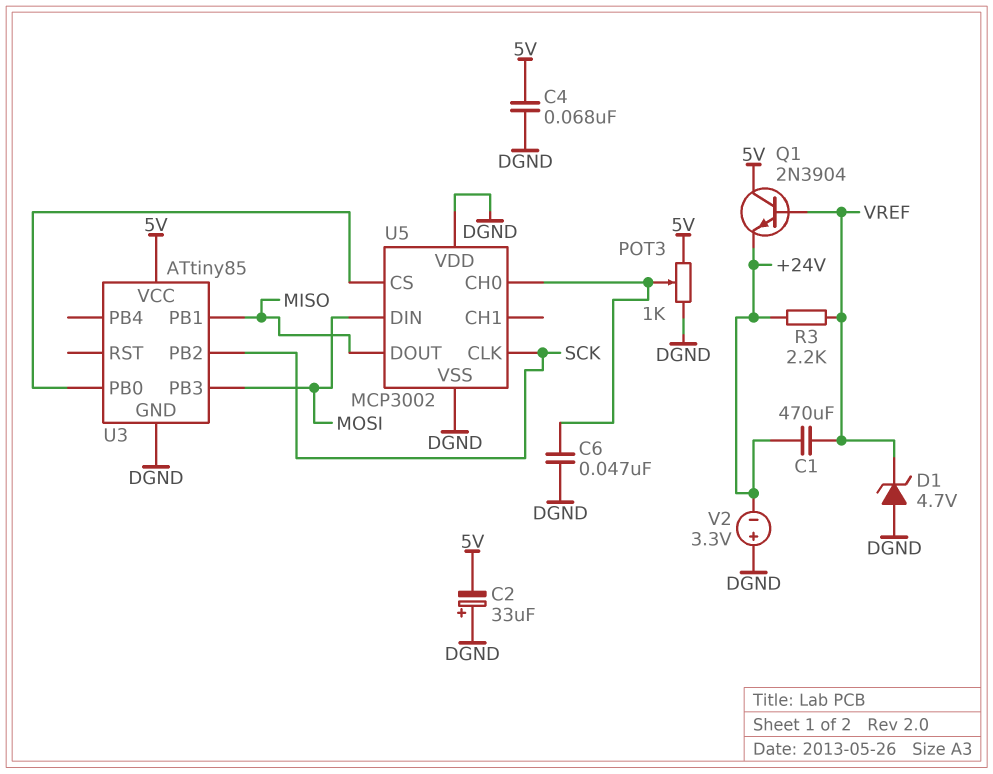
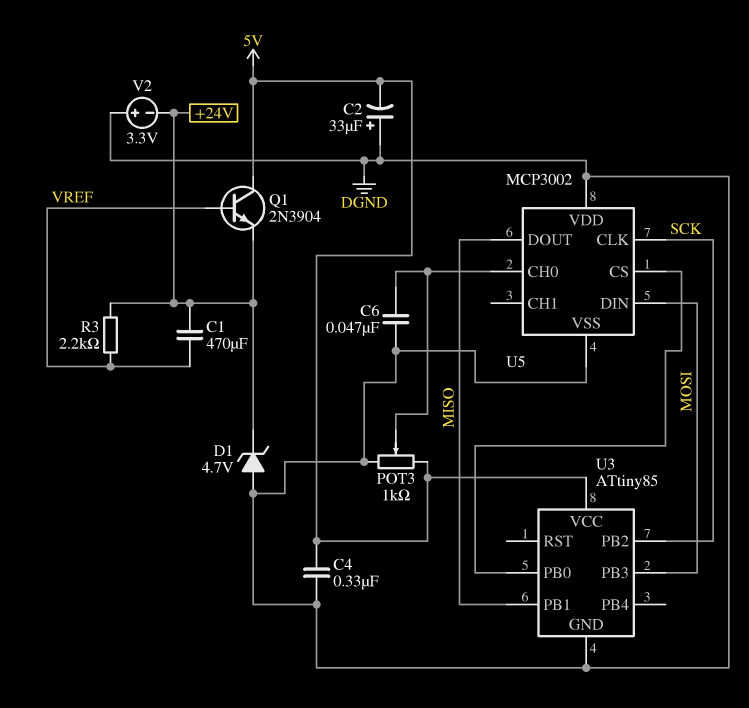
C4: 68nF (5V, DGND) -> 330nF (5V, DGND)
D1: zener 4.7V (A DGND, K VREF) -> zener 4.7V (A DGND, K +24V)

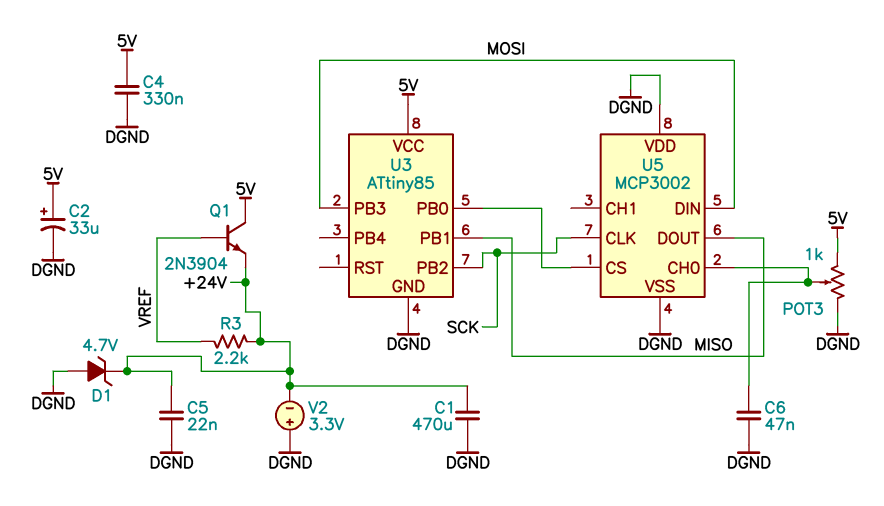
C1: 470uF (+24V, VREF) -> 470uF (+24V, DGND)
C2: 33uF (plus DGND, minus 5V) -> 33uF (plus 5V, minus DGND)
C5: none -> 22nF (+24V, DGND)

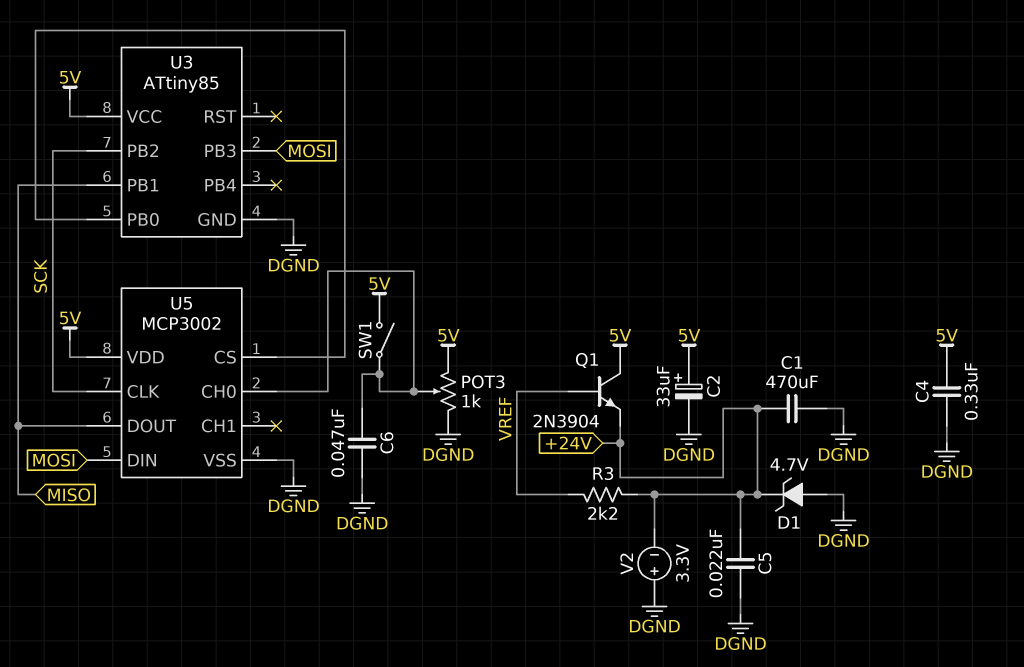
SW1: none -> switch (5V, U5/CH0)
U5 pin VDD: DGND -> 5V

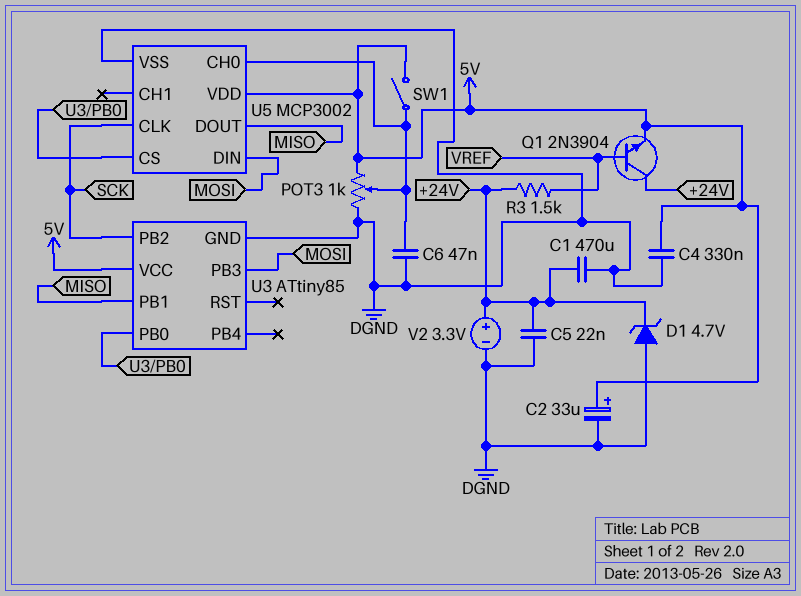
Q1: NPN 2N3904 (B VREF, C 5V, E +24V) -> NPN 2N3904 (B VREF, C +24V, E 5V)
R3: 2.2k (+24V, VREF) -> 1.5k (+24V, VREF)
V2: 3.3V (plus DGND, minus +24V) -> 3.3V (plus +24V, minus DGND)

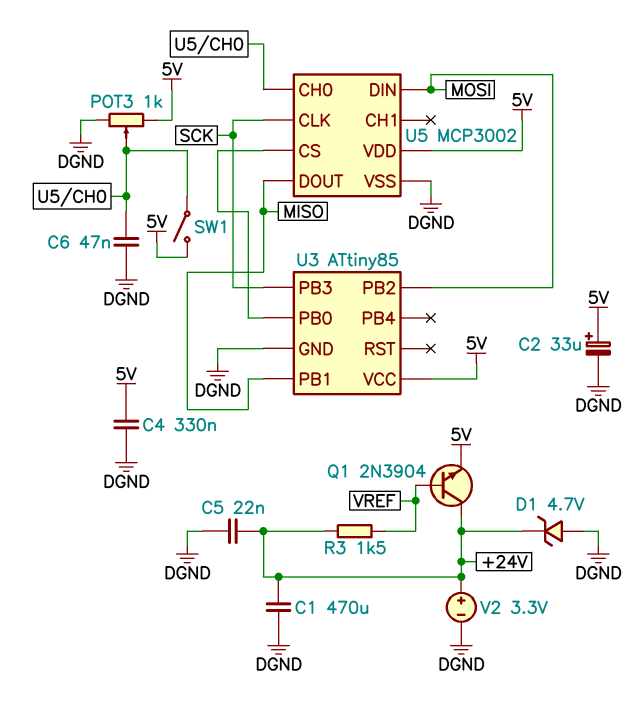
U3 pin PB2: SCK -> MOSI
U3 pin PB3: MOSI -> SCK

